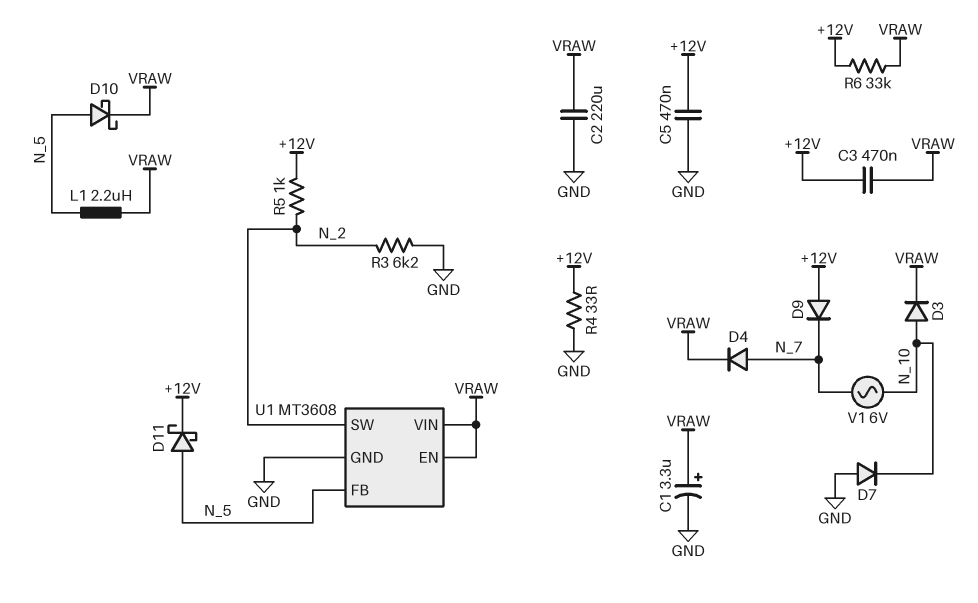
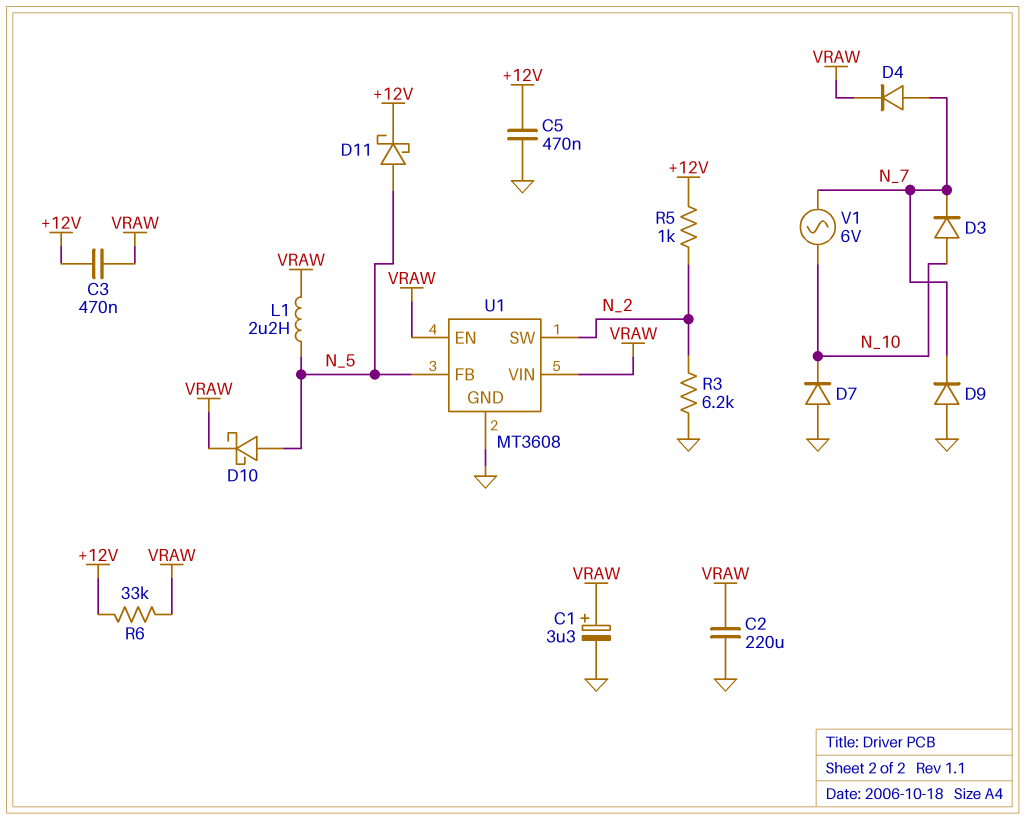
D3: diode (A N_10, K VRAW) -> diode (A N_10, K N_7)
D9: diode (A +12V, K N_7) -> diode (A GND, K N_7)
R4: 33 (+12V, GND) -> none

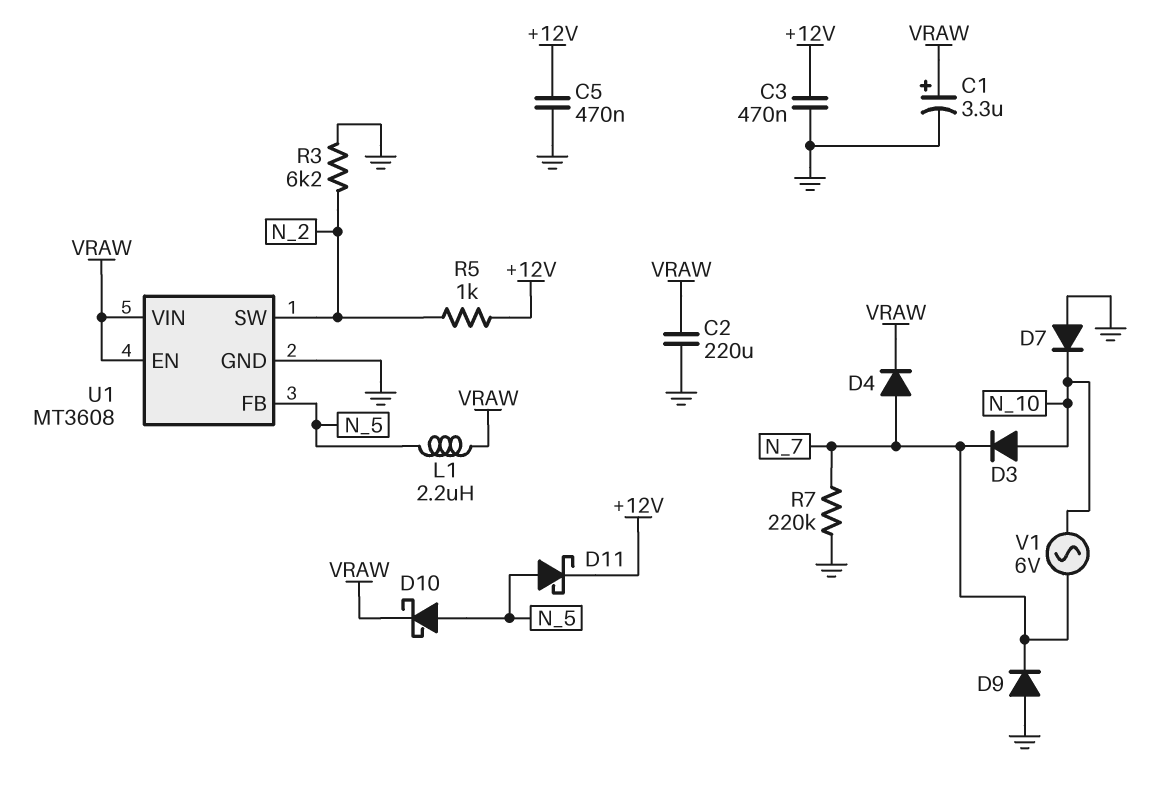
C3: 470nF (+12V, VRAW) -> 470nF (+12V, GND)
R6: 33k (+12V, VRAW) -> none
R7: none -> 220k (GND, N_7)

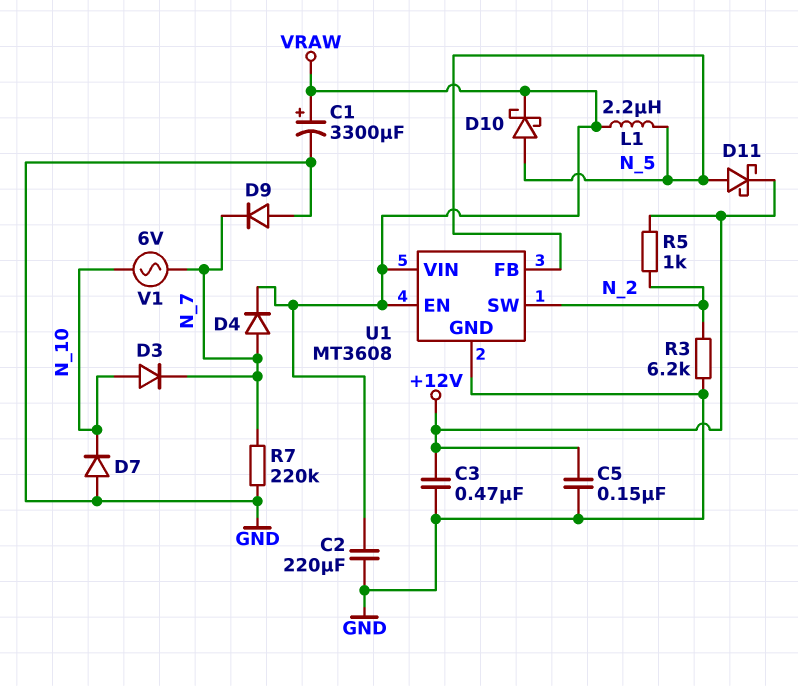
C1: 3.3uF (plus VRAW, minus GND) -> 3300uF (plus VRAW, minus GND)
C5: 470nF (+12V, GND) -> 150nF (+12V, GND)

